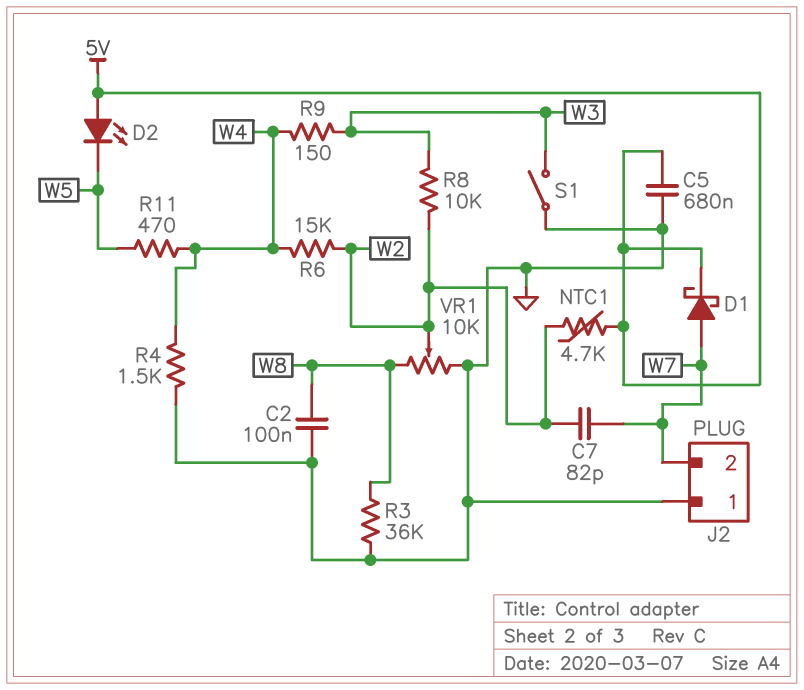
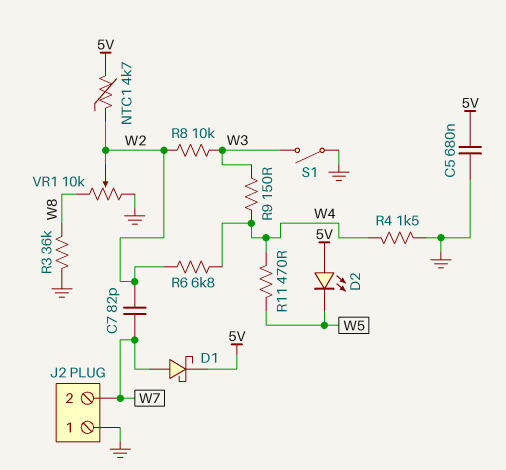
C2: 100nF (GND, W8) -> none
R6: 15k (W2, W4) -> 6.8k (W2, W4)

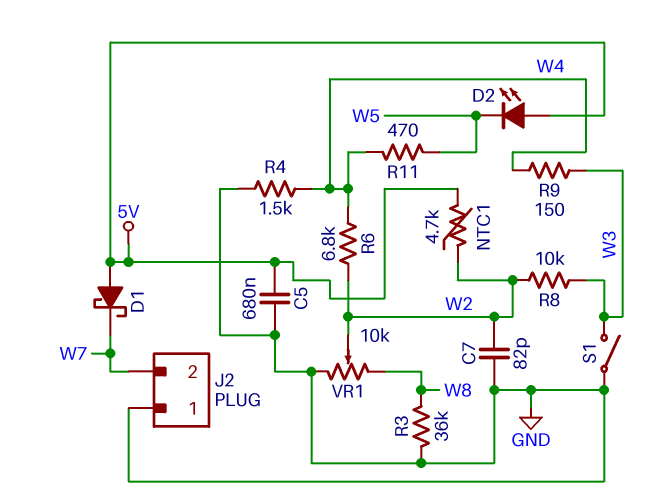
C7: 82pF (W2, W7) -> 82pF (GND, W2)
D1: schottky (A W7, K 5V) -> schottky (A 5V, K W7)

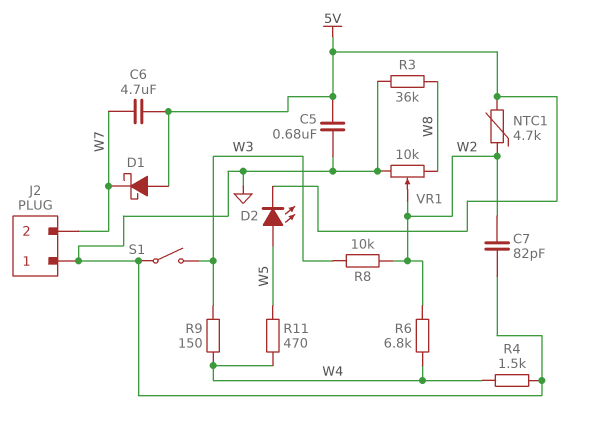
C6: none -> 4.7uF (5V, W7)
D2: LED (A 5V, K W5) -> LED (A W5, K 5V)

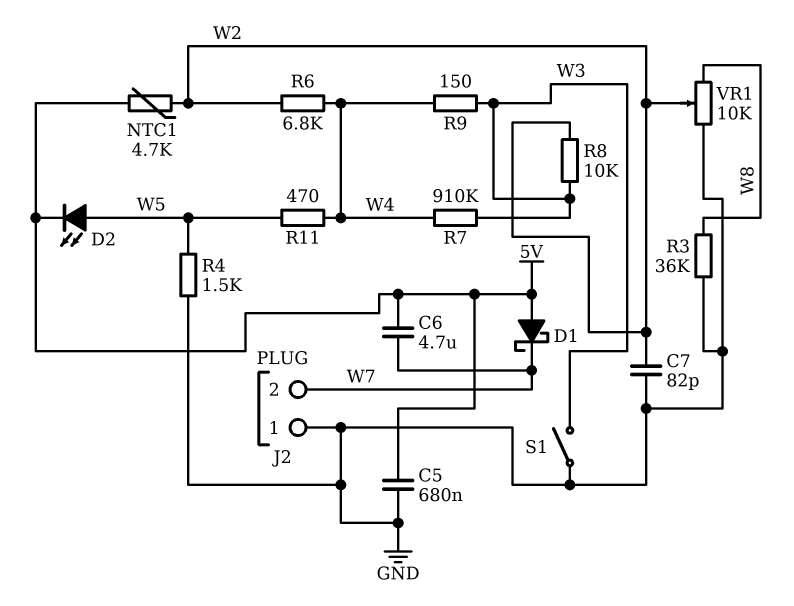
R4: 1.5k (GND, W4) -> 1.5k (GND, W5)
R7: none -> 910k (W3, W4)

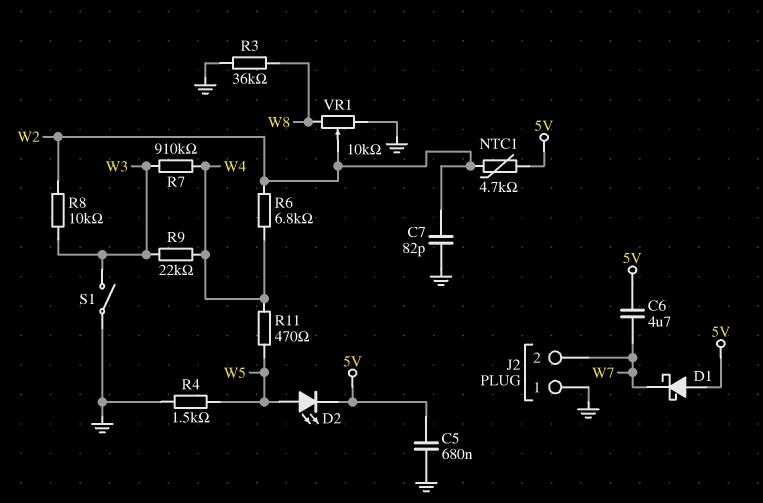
R9: 150 (W3, W4) -> 22k (W3, W4)

